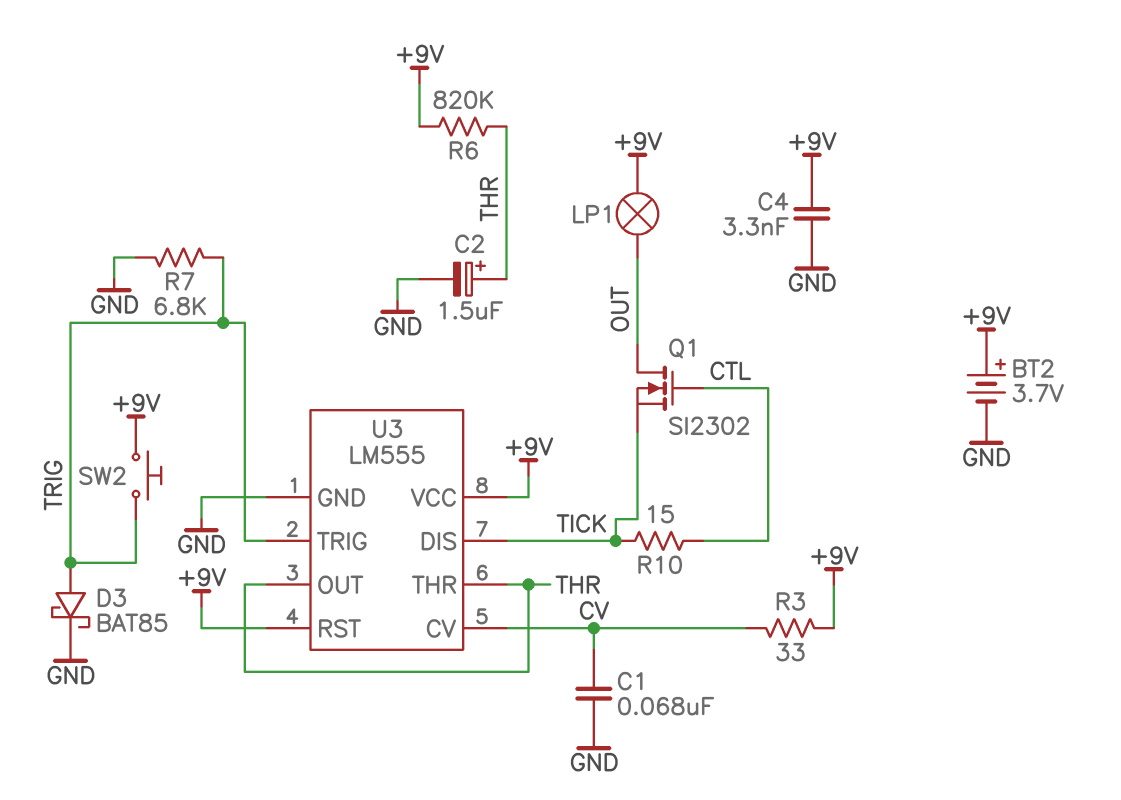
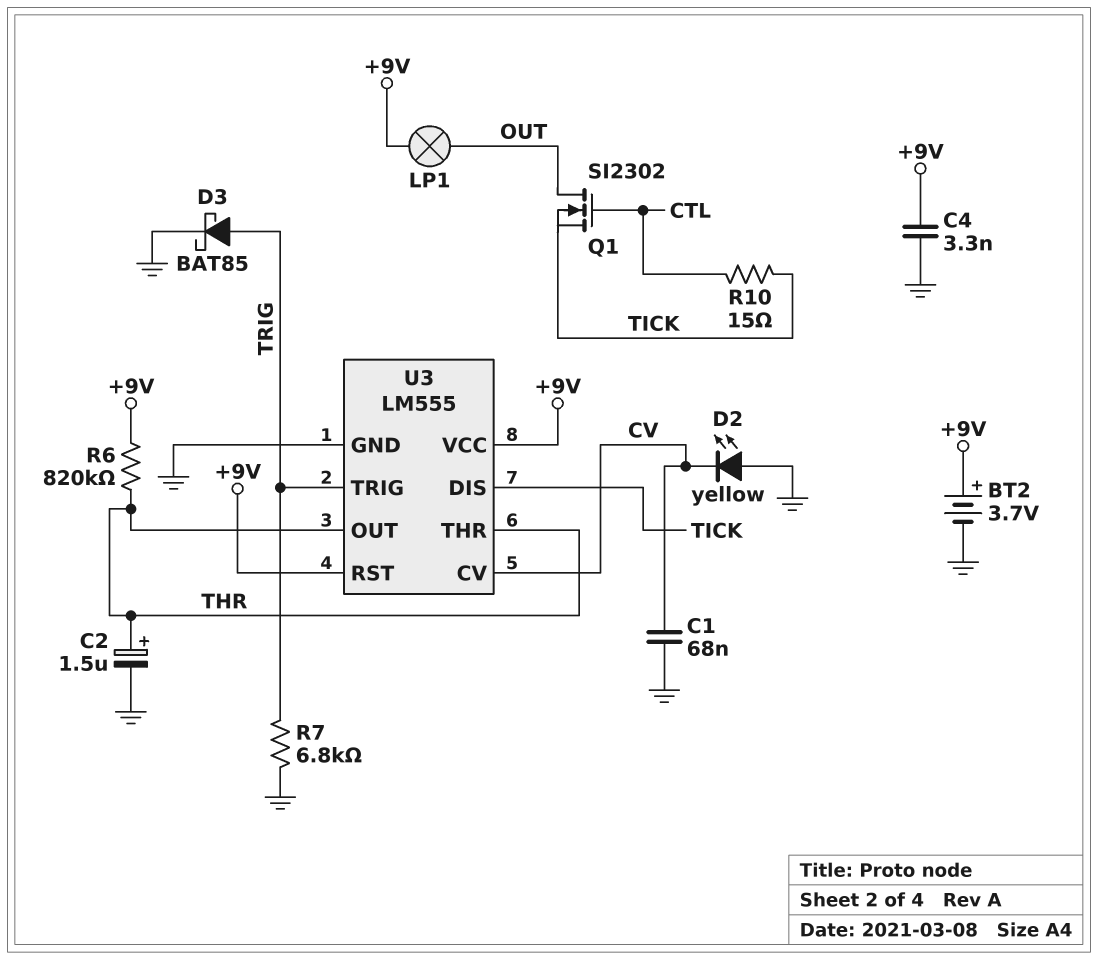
D2: none -> LED yellow (A GND, K CV)
R3: 33 (+9V, CV) -> none
SW2: button (+9V, TRIG) -> none

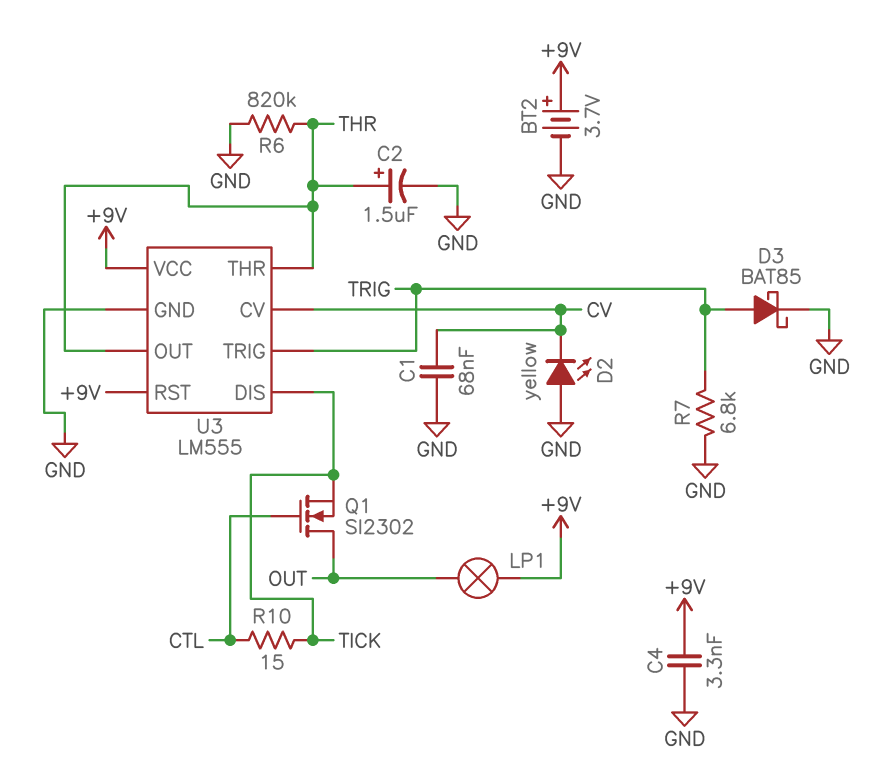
R6: 820k (+9V, THR) -> 820k (GND, THR)

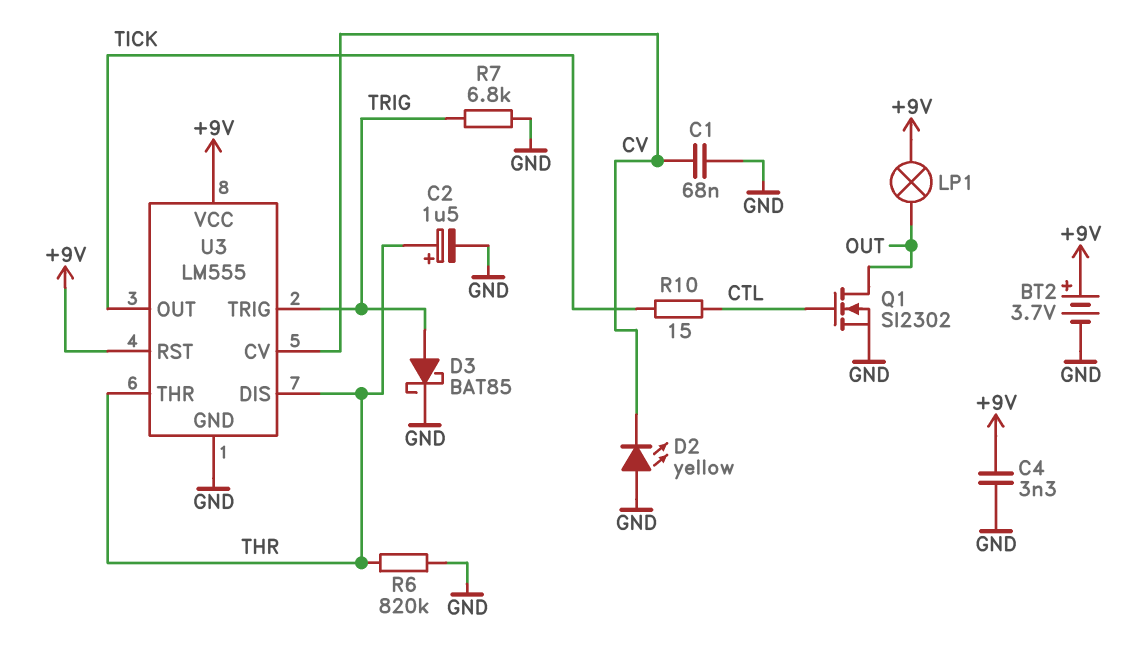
Q1: NMOS SI2302 (G CTL, D OUT, S TICK) -> NMOS SI2302 (G CTL, D OUT, S GND)
U3 pin DIS: TICK -> THR
U3 pin OUT: THR -> TICK

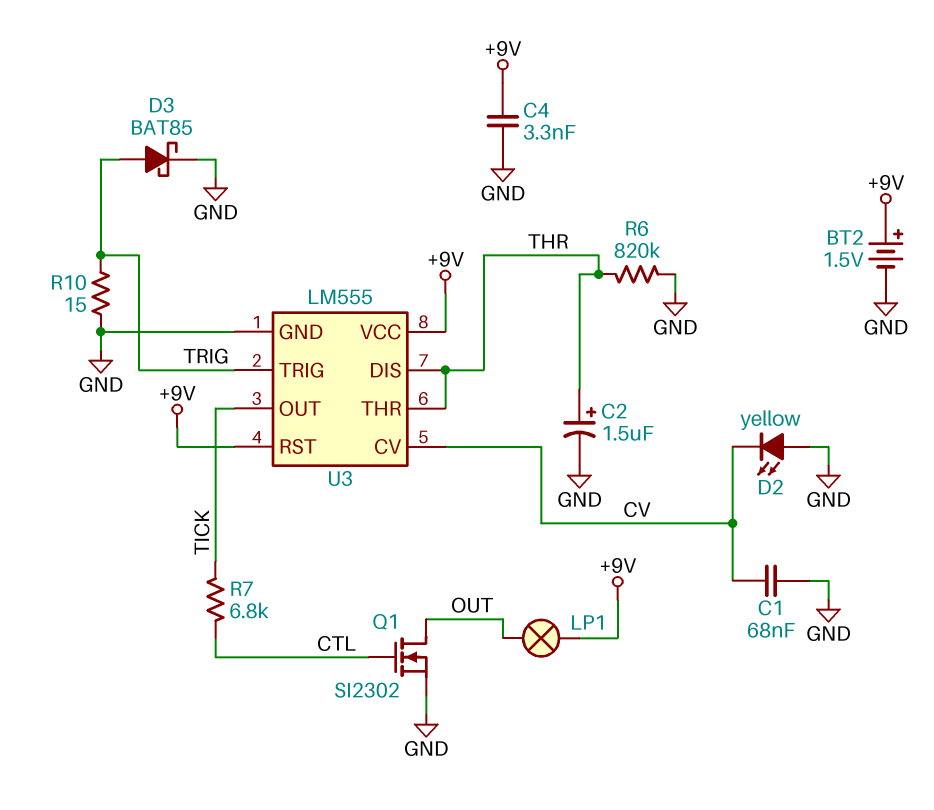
BT2: 3.7V (plus +9V, minus GND) -> 1.5V (plus +9V, minus GND)
R7: 6.8k (GND, TRIG) -> 6.8k (CTL, TICK)
R10: 15 (CTL, TICK) -> 15 (GND, TRIG)

